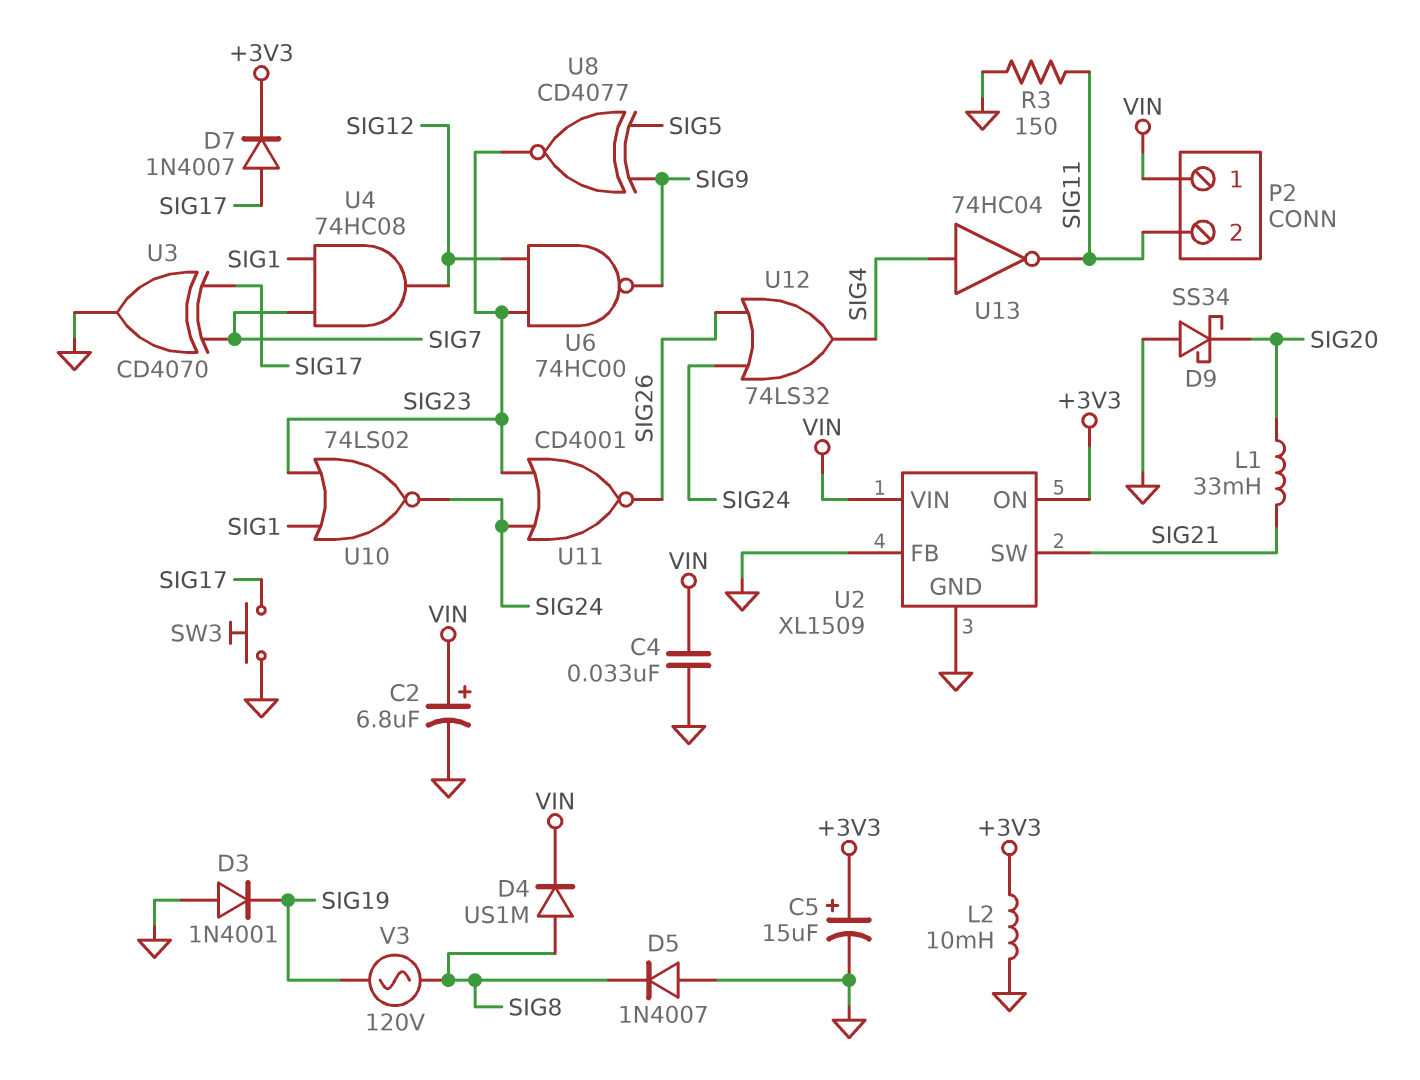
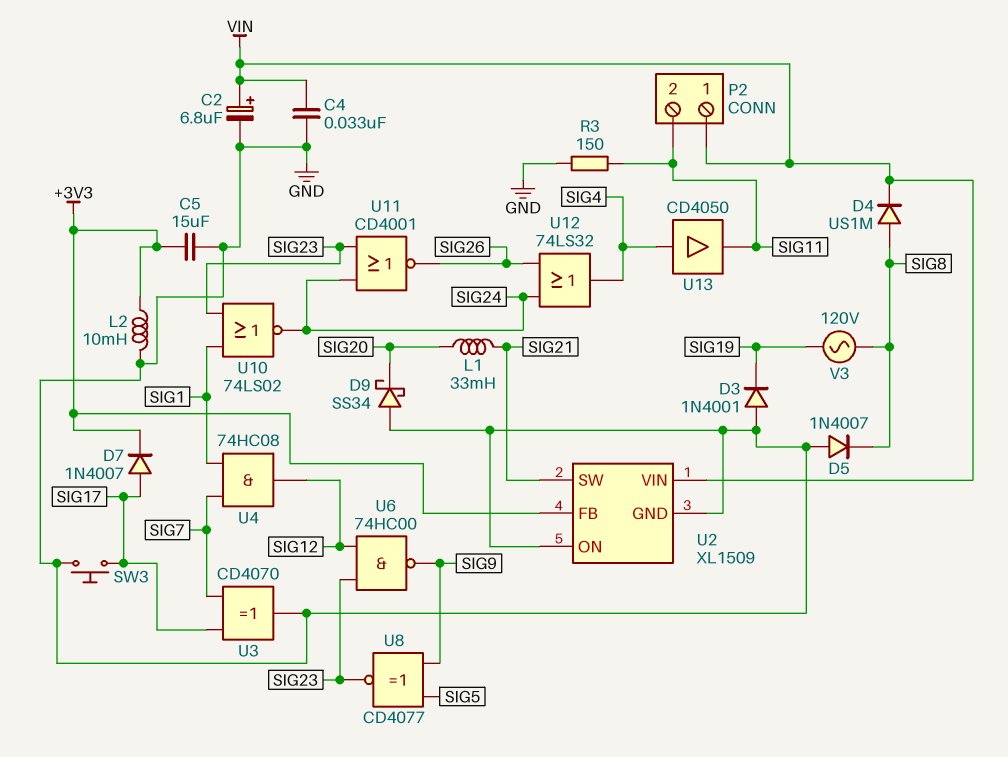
C5: 15uF (plus +3V3, minus GND) -> 15uF (+3V3, GND)
U2 pin FB: GND -> +3V3
U2 pin ON: +3V3 -> GND
U13: NOT 74HC04 (in SIG4, out SIG11) -> buffer CD4050 (in SIG4, out SIG11)

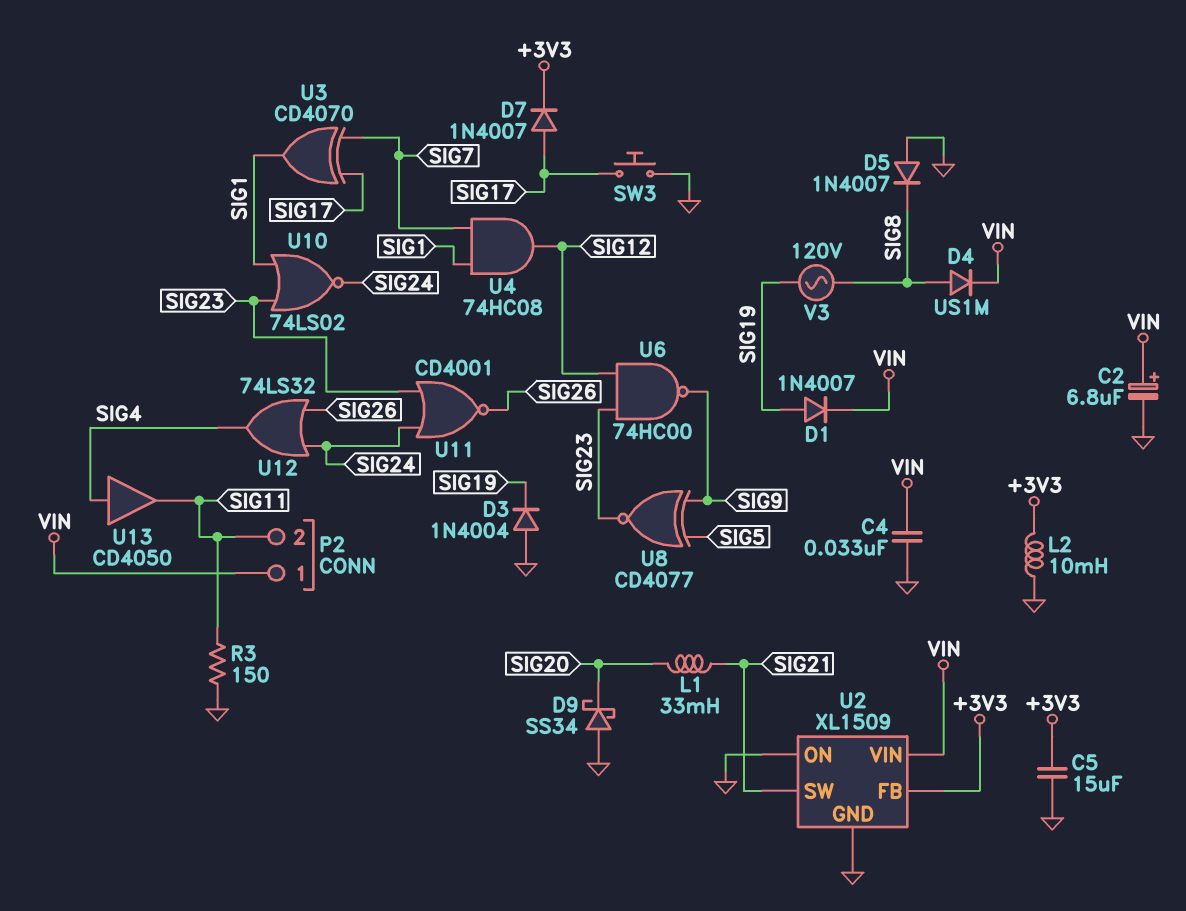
D1: none -> diode 1N4007 (A SIG19, K VIN)
D3: diode 1N4001 (A GND, K SIG19) -> diode 1N4004 (A GND, K SIG19)
U3: XOR CD4070 (in SIG7, in SIG17, out GND) -> XOR CD4070 (in SIG7, in SIG17, out SIG1)

